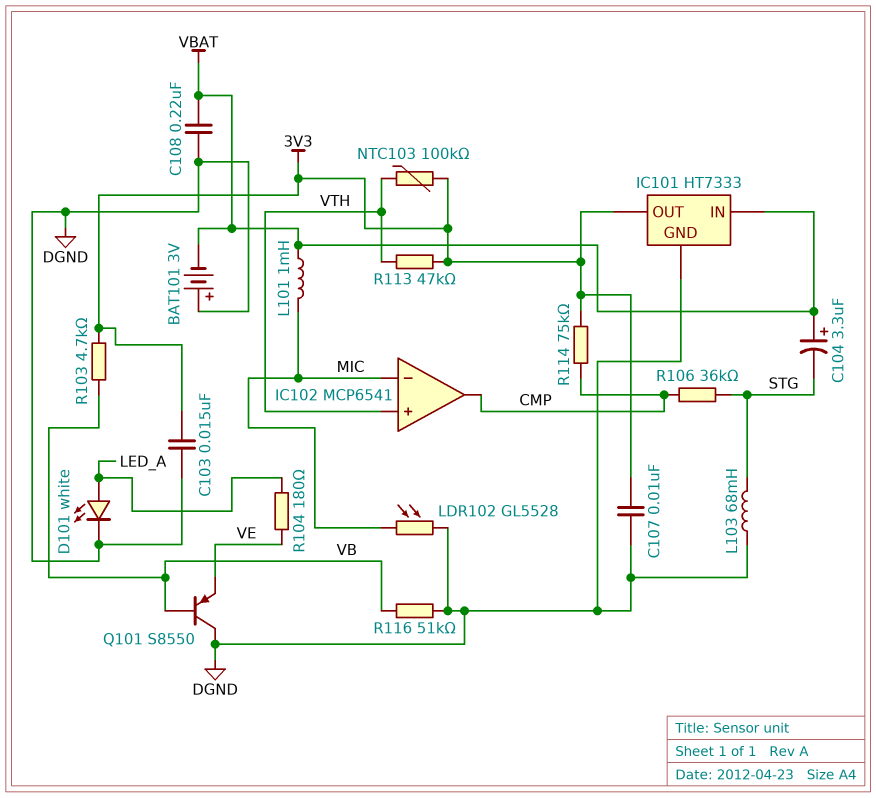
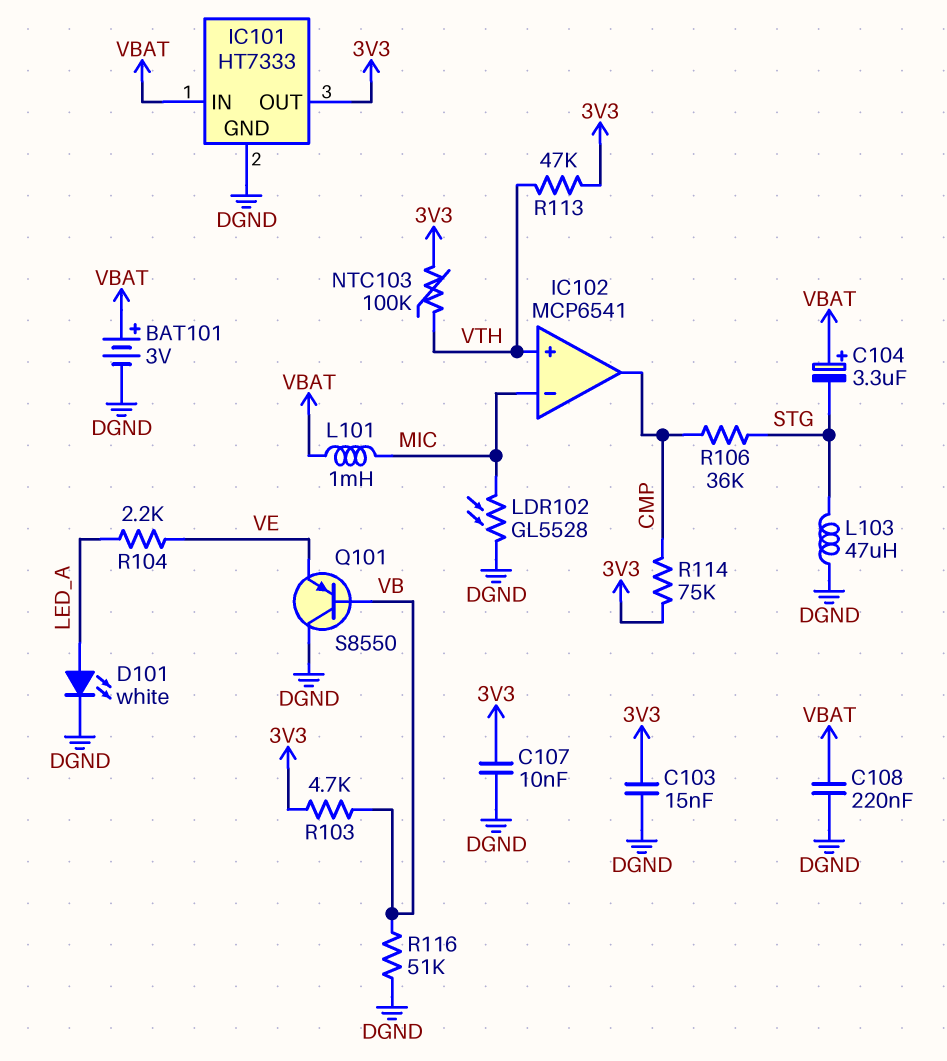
BAT101: 3V (plus DGND, minus VBAT) -> 3V (plus VBAT, minus DGND)
L103: 68mH (DGND, STG) -> 47uH (DGND, STG)
R104: 180 (LED_A, VE) -> 2.2k (LED_A, VE)

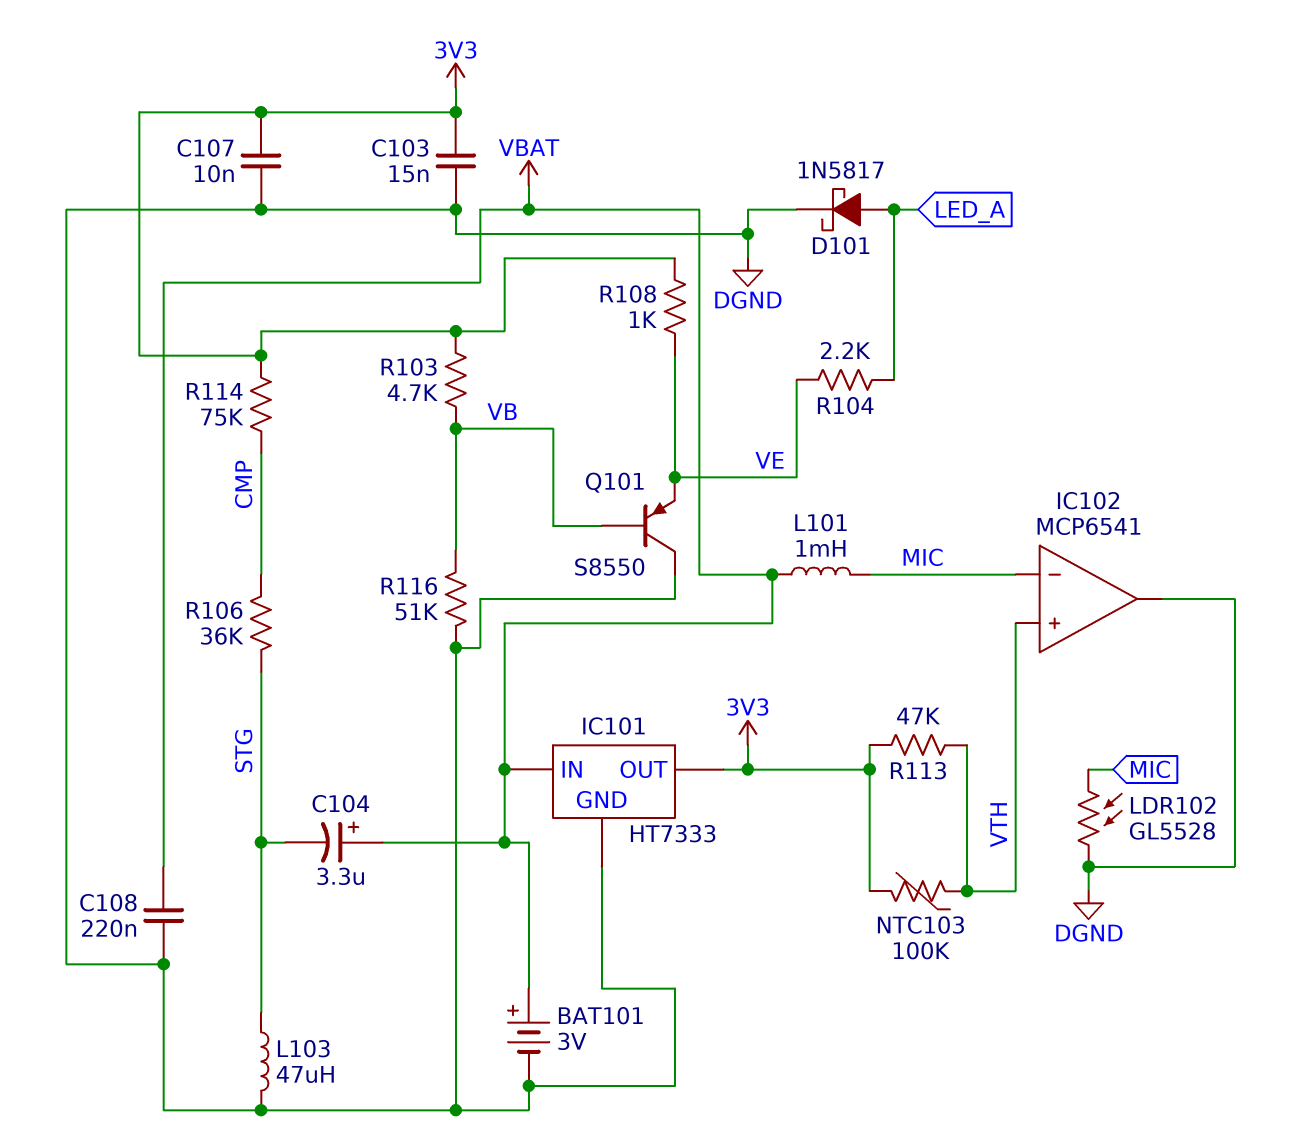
D101: LED white (A LED_A, K DGND) -> schottky 1N5817 (A LED_A, K DGND)
IC102 pin out: CMP -> DGND
R108: none -> 1k (3V3, VE)

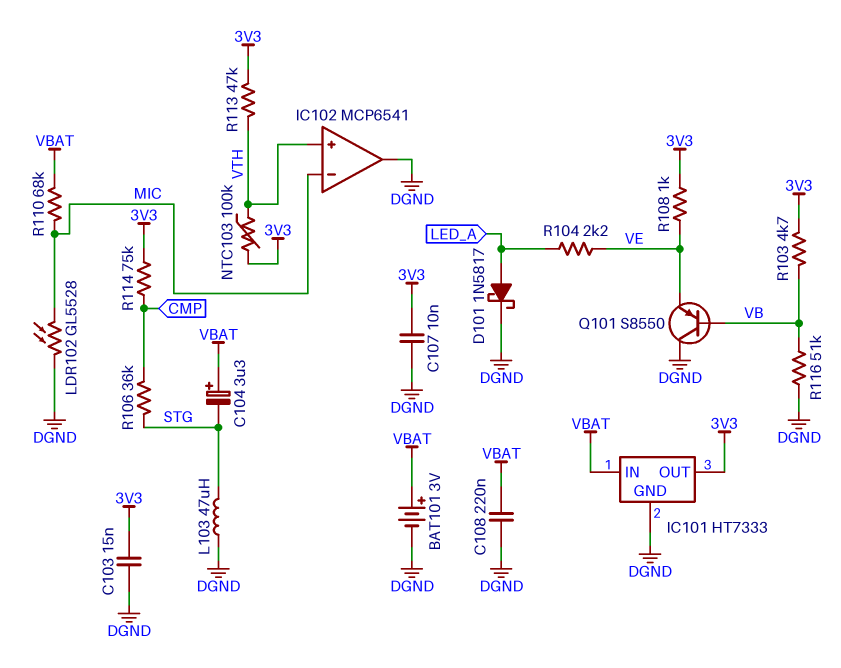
L101: 1mH (MIC, VBAT) -> none
R110: none -> 68k (MIC, VBAT)

